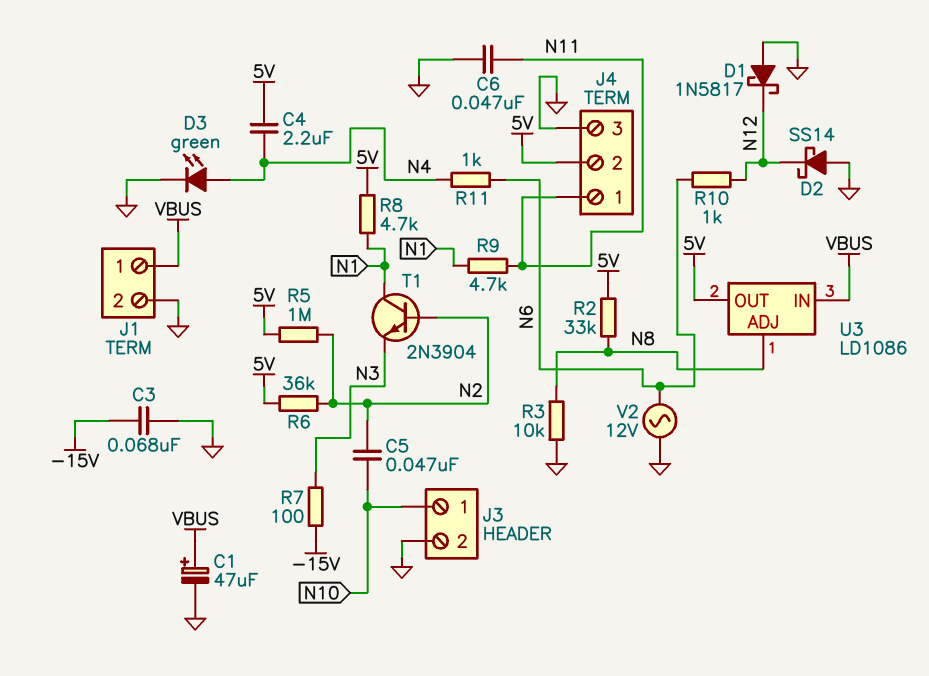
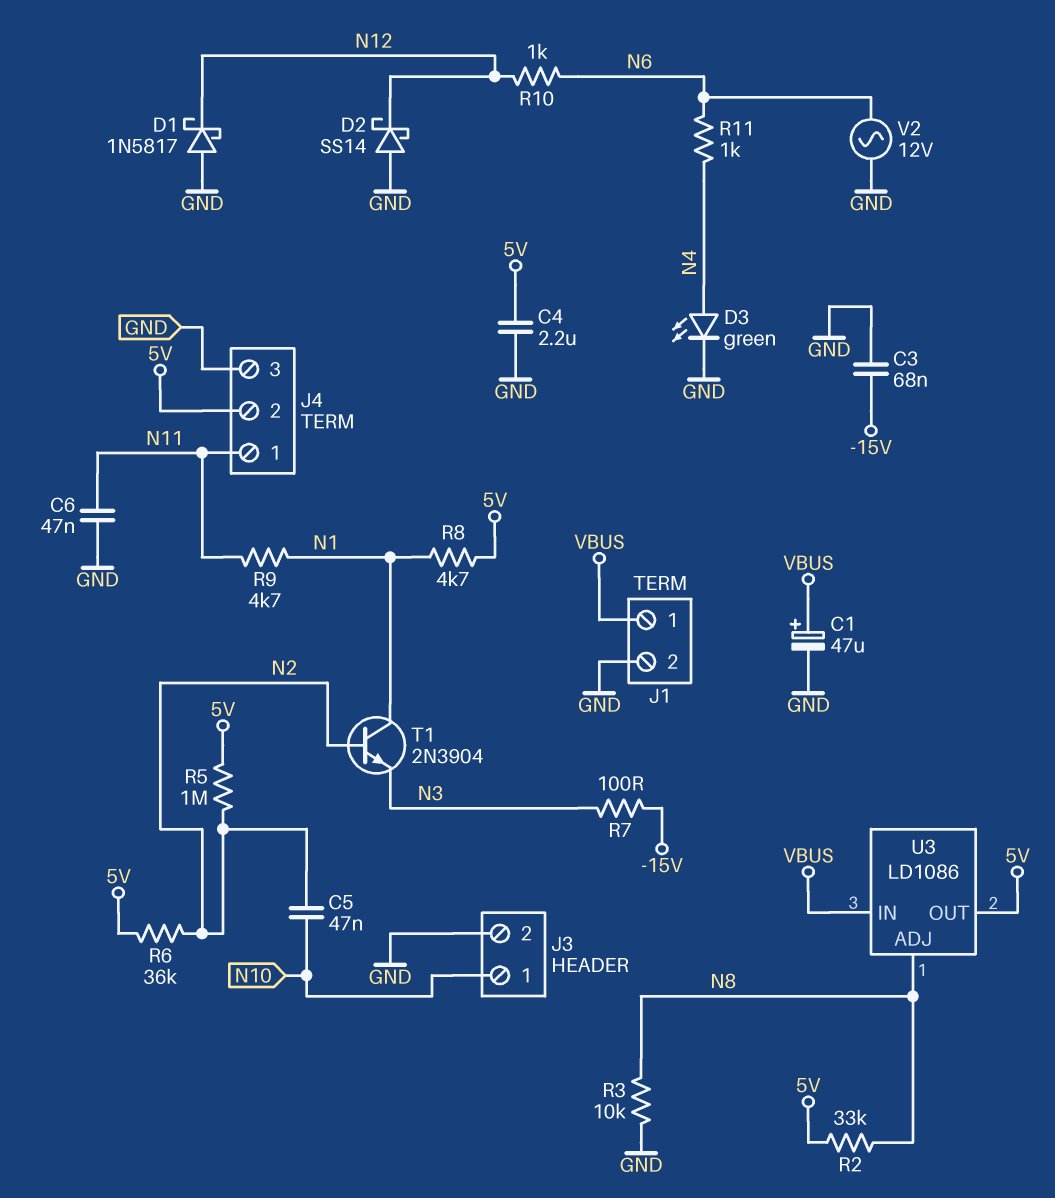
C4: 2.2uF (5V, N4) -> 2.2uF (5V, GND)

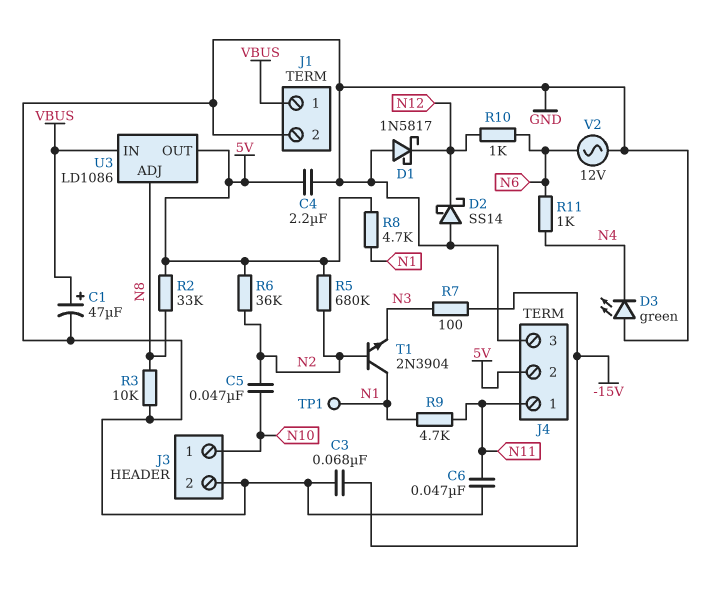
D3: LED green (A N4, K GND) -> LED green (A GND, K N4)
R5: 1M (5V, N2) -> 680k (5V, N2)
TP1: none -> test point (N1)

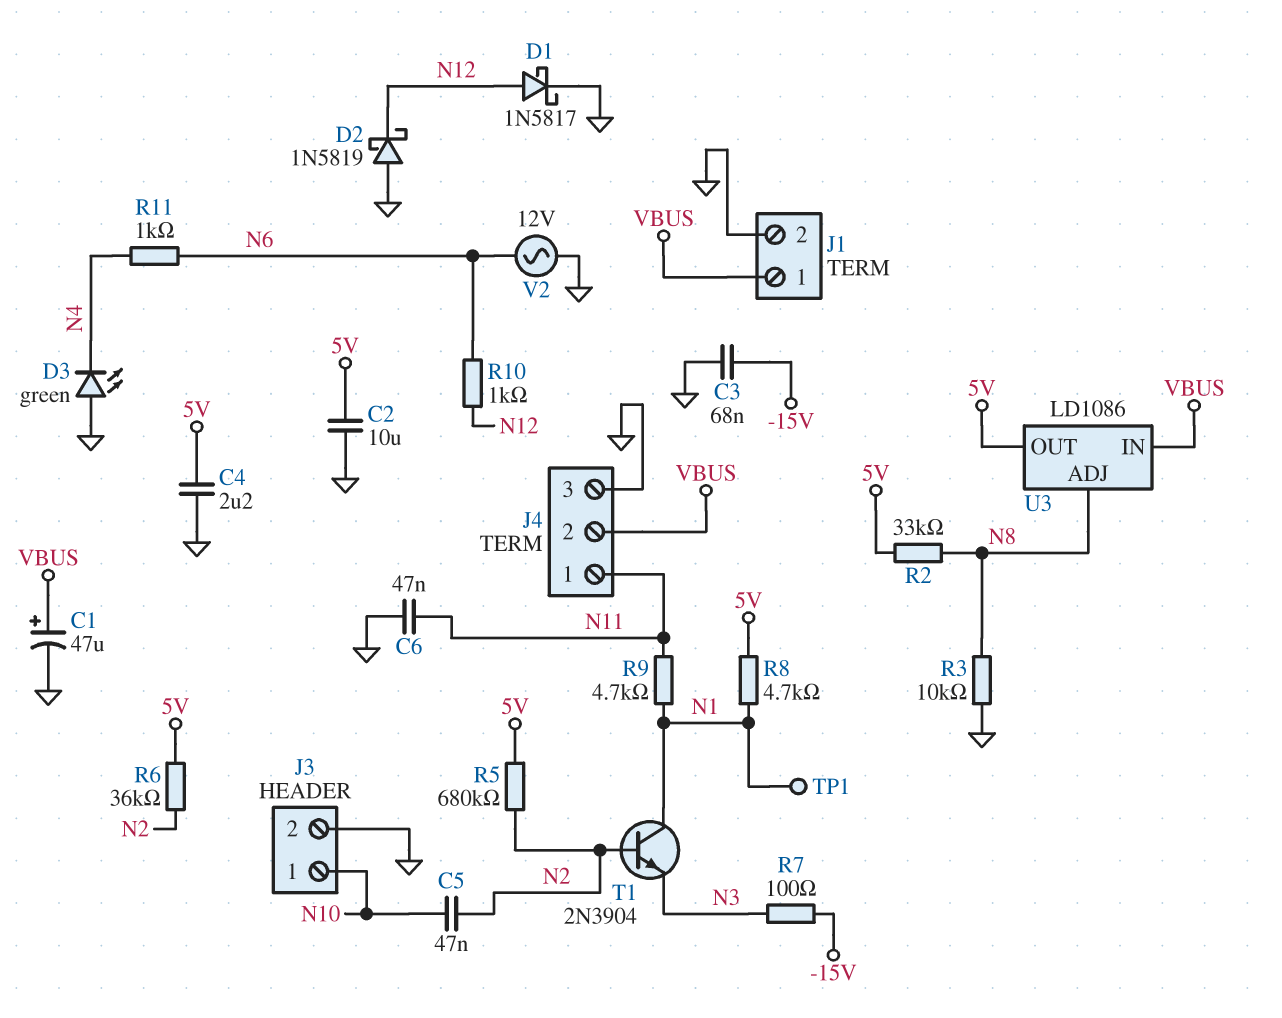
C2: none -> 10uF (5V, GND)
D1: schottky 1N5817 (A GND, K N12) -> schottky 1N5817 (A N12, K GND)
D2: schottky SS14 (A GND, K N12) -> schottky 1N5819 (A GND, K N12)
J4 pin 2: 5V -> VBUS

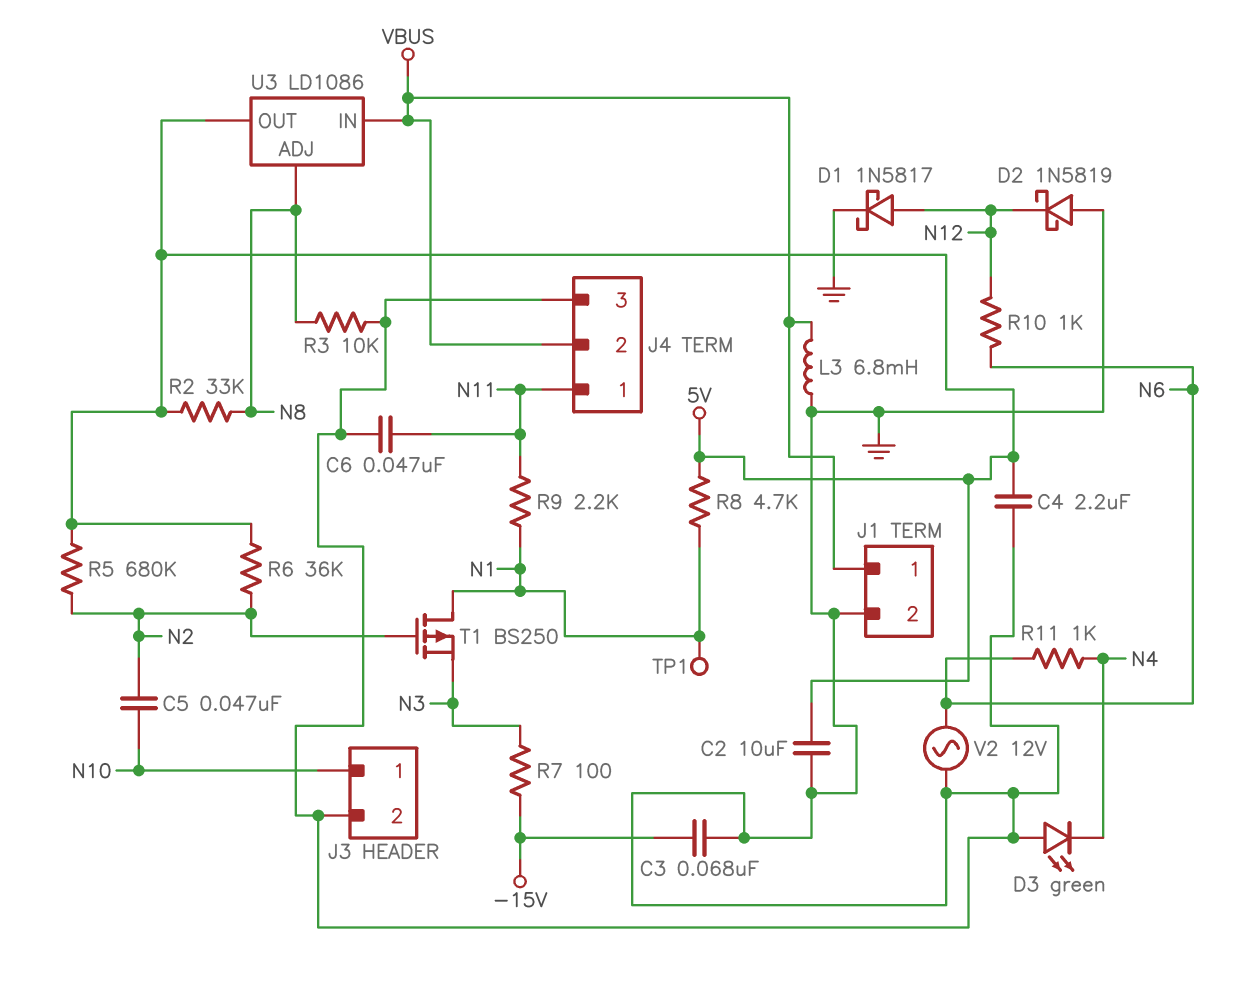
C1: 47uF (plus VBUS, minus GND) -> none
L3: none -> 6.8mH (GND, VBUS)
R9: 4.7k (N1, N11) -> 2.2k (N1, N11)
T1: NPN 2N3904 (B N2, C N1, E N3) -> PMOS BS250 (G N2, D N1, S N3)

